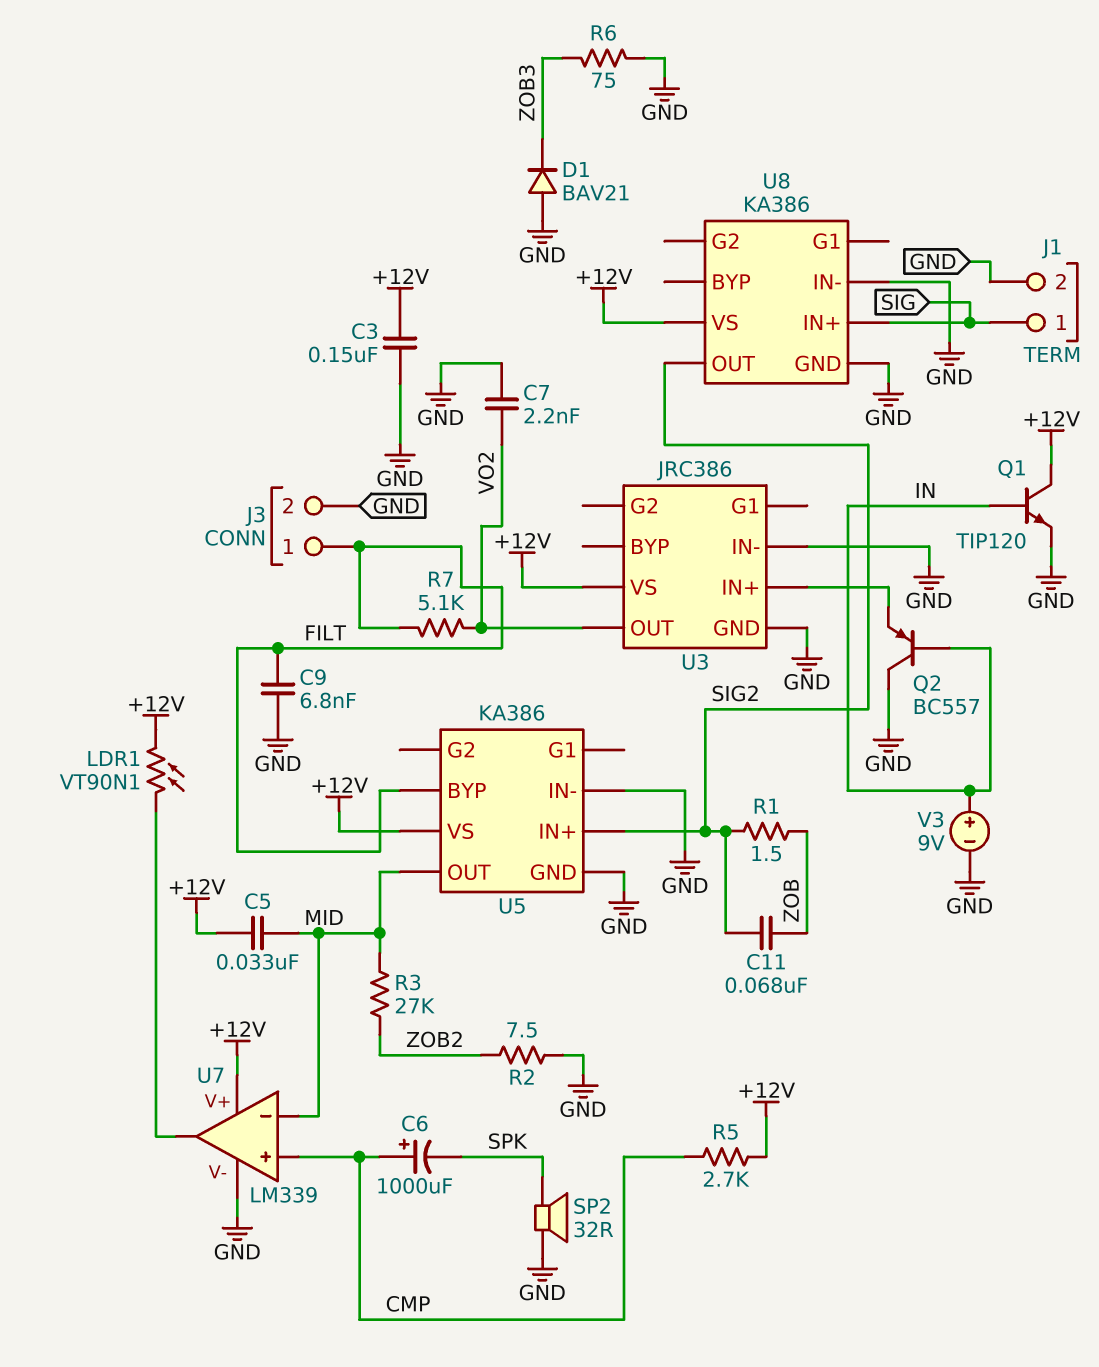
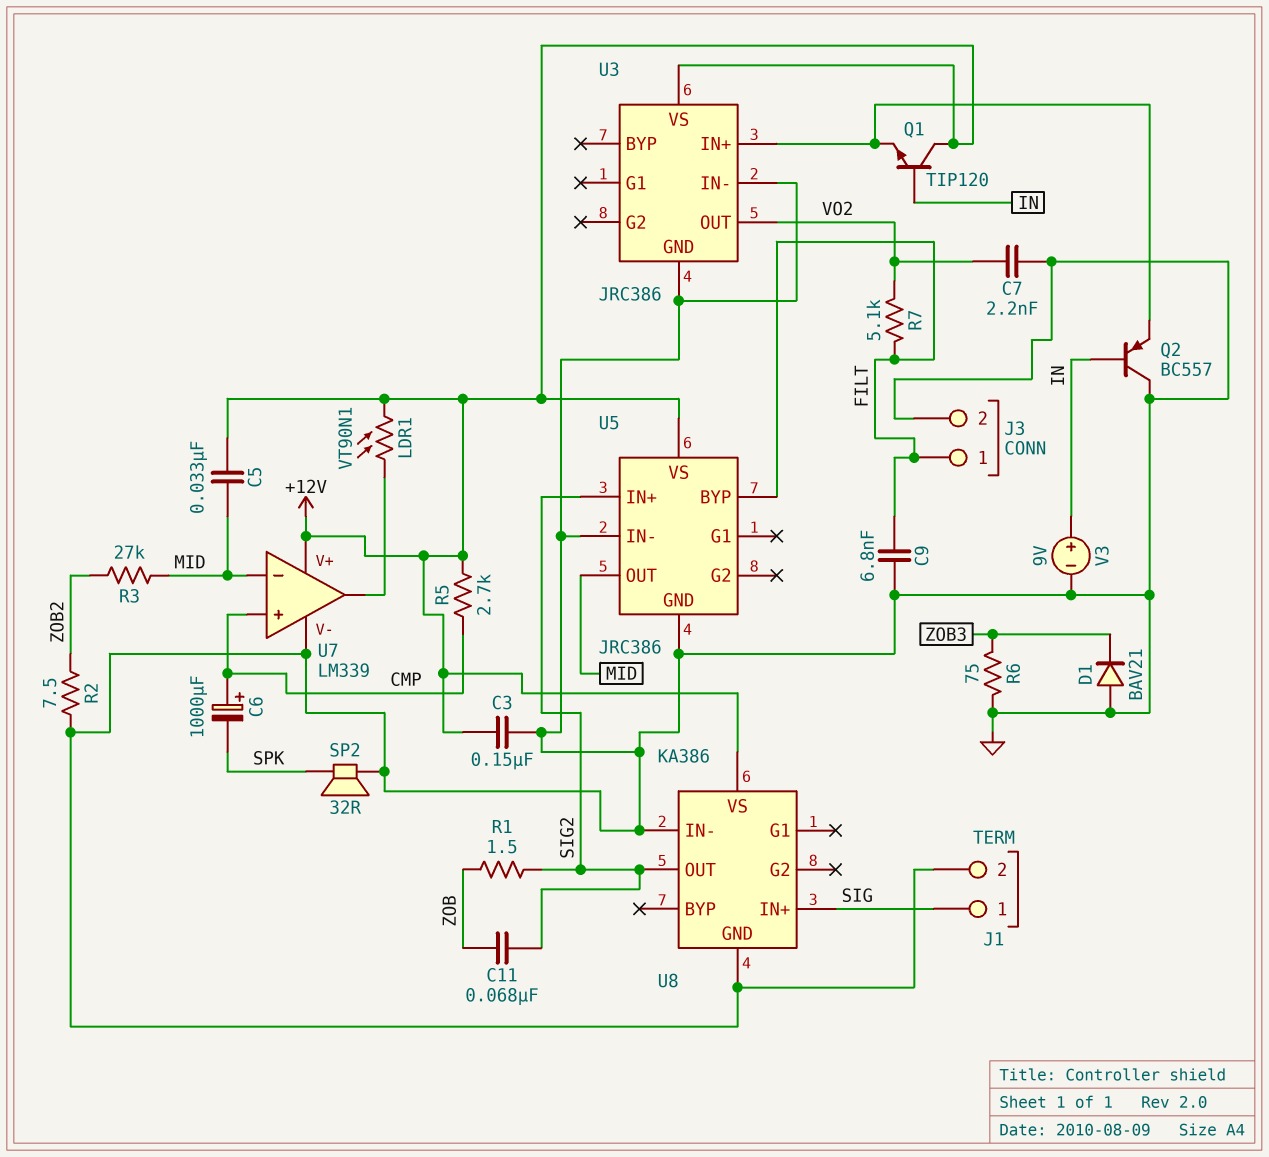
Q1: NPN TIP120 (B IN, C +12V, E GND) -> NPN TIP120 (B IN, C +12V, E U3/IN+)
U5: KA386 -> JRC386

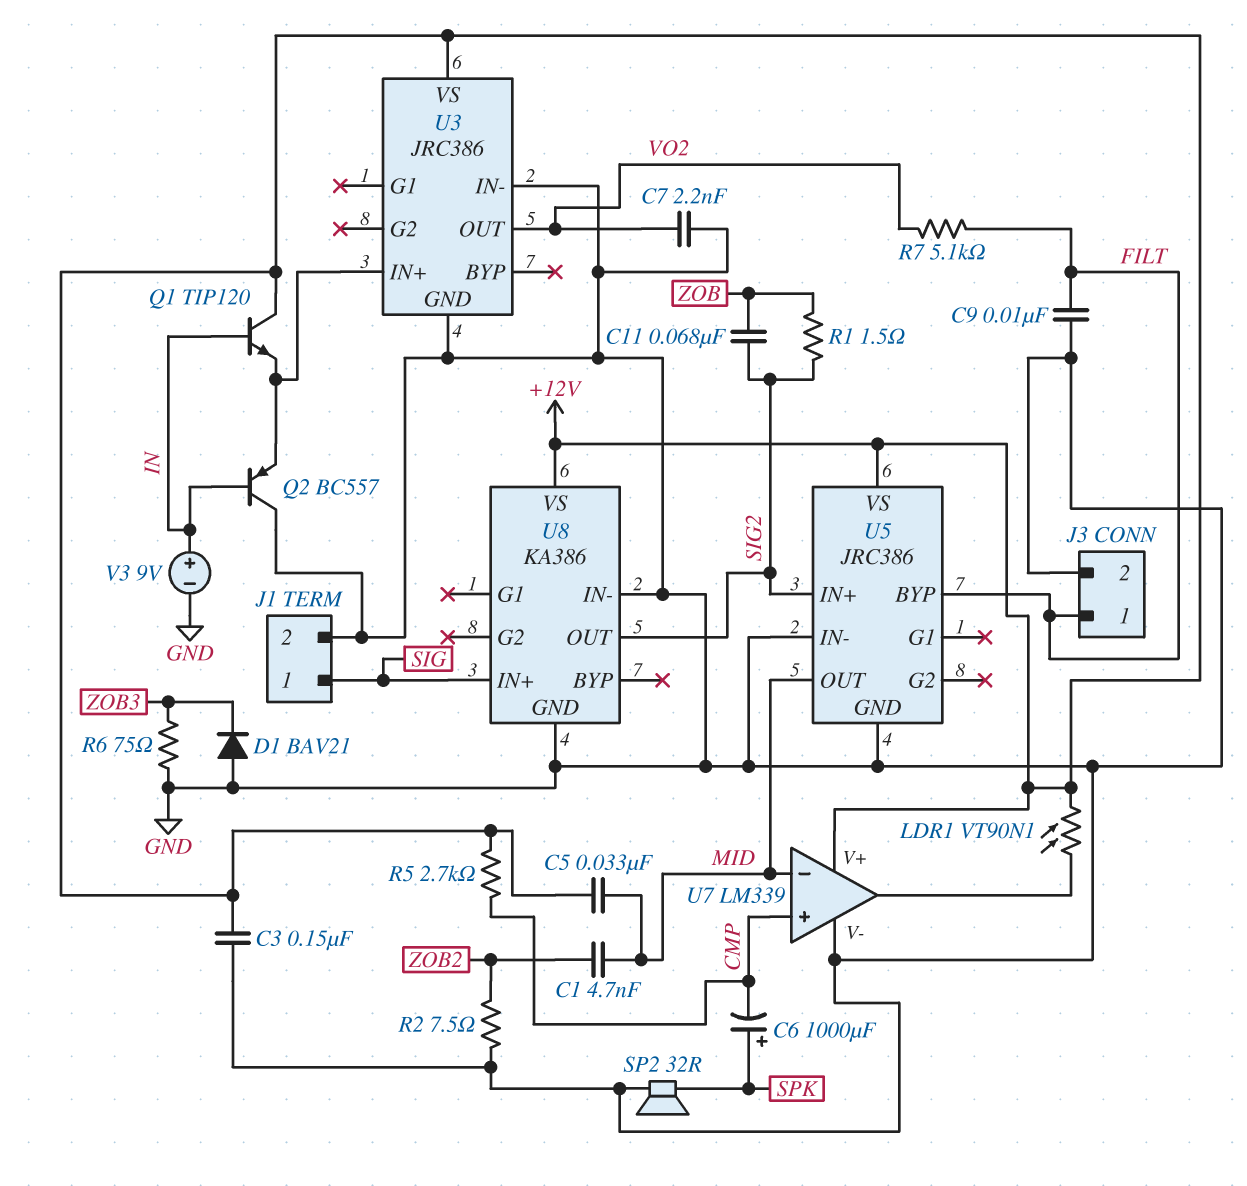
C1: none -> 4.7nF (MID, ZOB2)
C6: 1000uF (plus CMP, minus SPK) -> 1000uF (plus SPK, minus CMP)
C9: 6.8nF (FILT, GND) -> 10nF (FILT, GND)
R3: 27k (MID, ZOB2) -> none

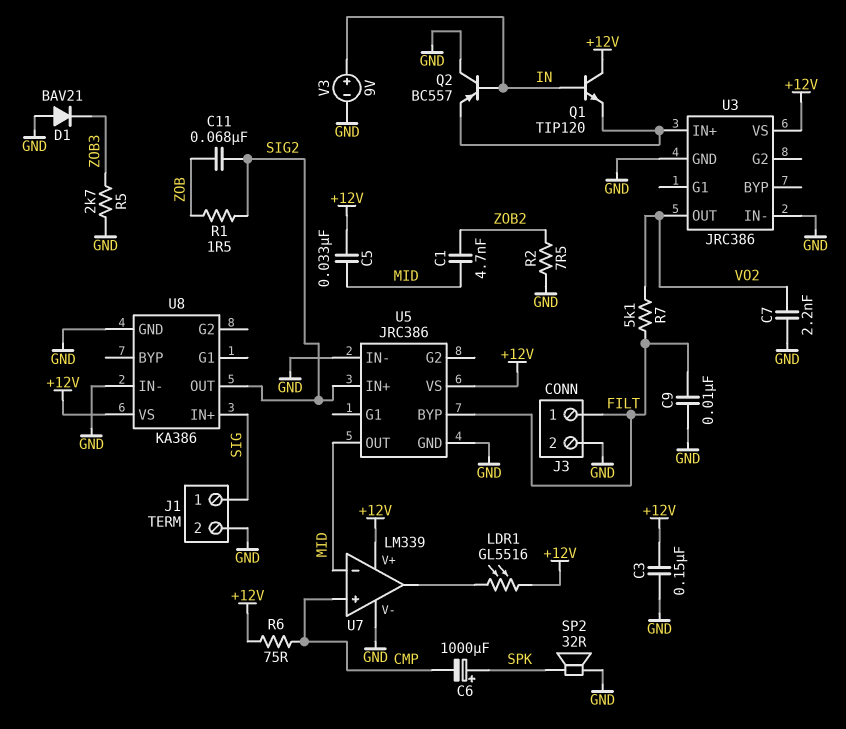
LDR1: VT90N1 (+12V, U7/out) -> GL5516 (+12V, U7/out)
R5: 2.7k (+12V, CMP) -> 2.7k (GND, ZOB3)
R6: 75 (GND, ZOB3) -> 75 (+12V, CMP)

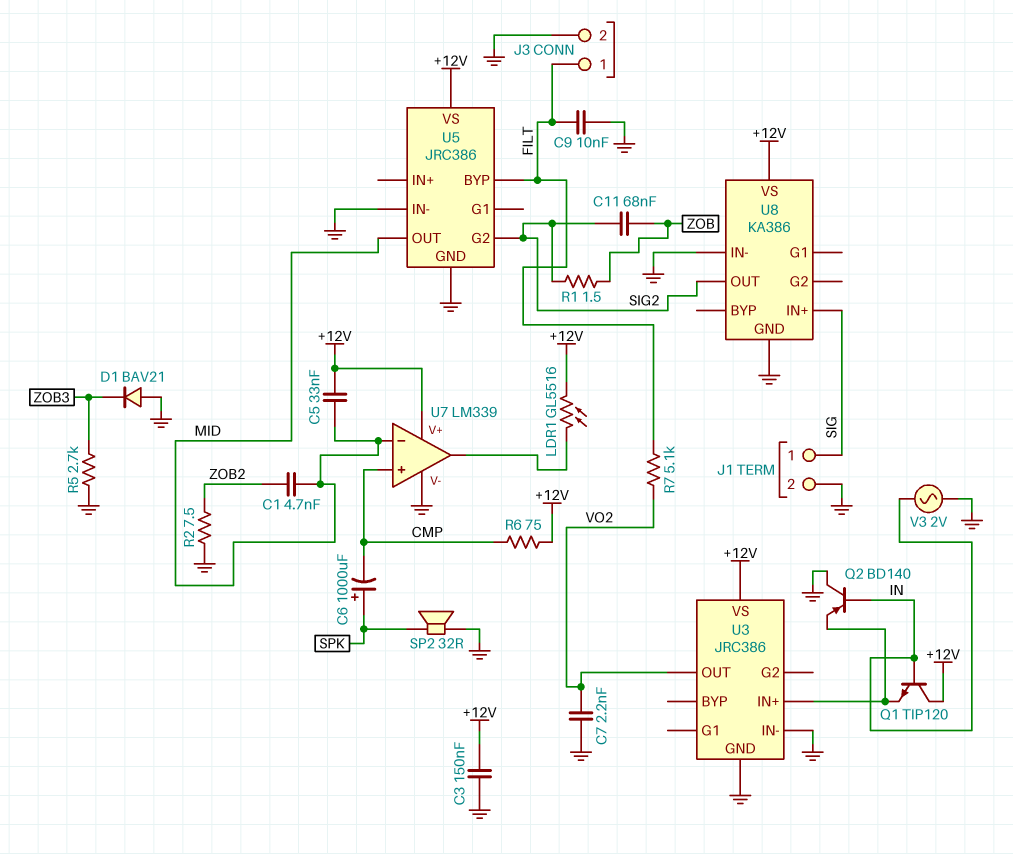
Q2: PNP BC557 (B IN, C GND, E U3/IN+) -> PNP BD140 (B IN, C GND, E U3/IN+)
U5 pin G2: none -> SIG2
U5 pin IN+: SIG2 -> none
V3: 9V (plus IN, minus GND) -> AC 2V (GND, IN)

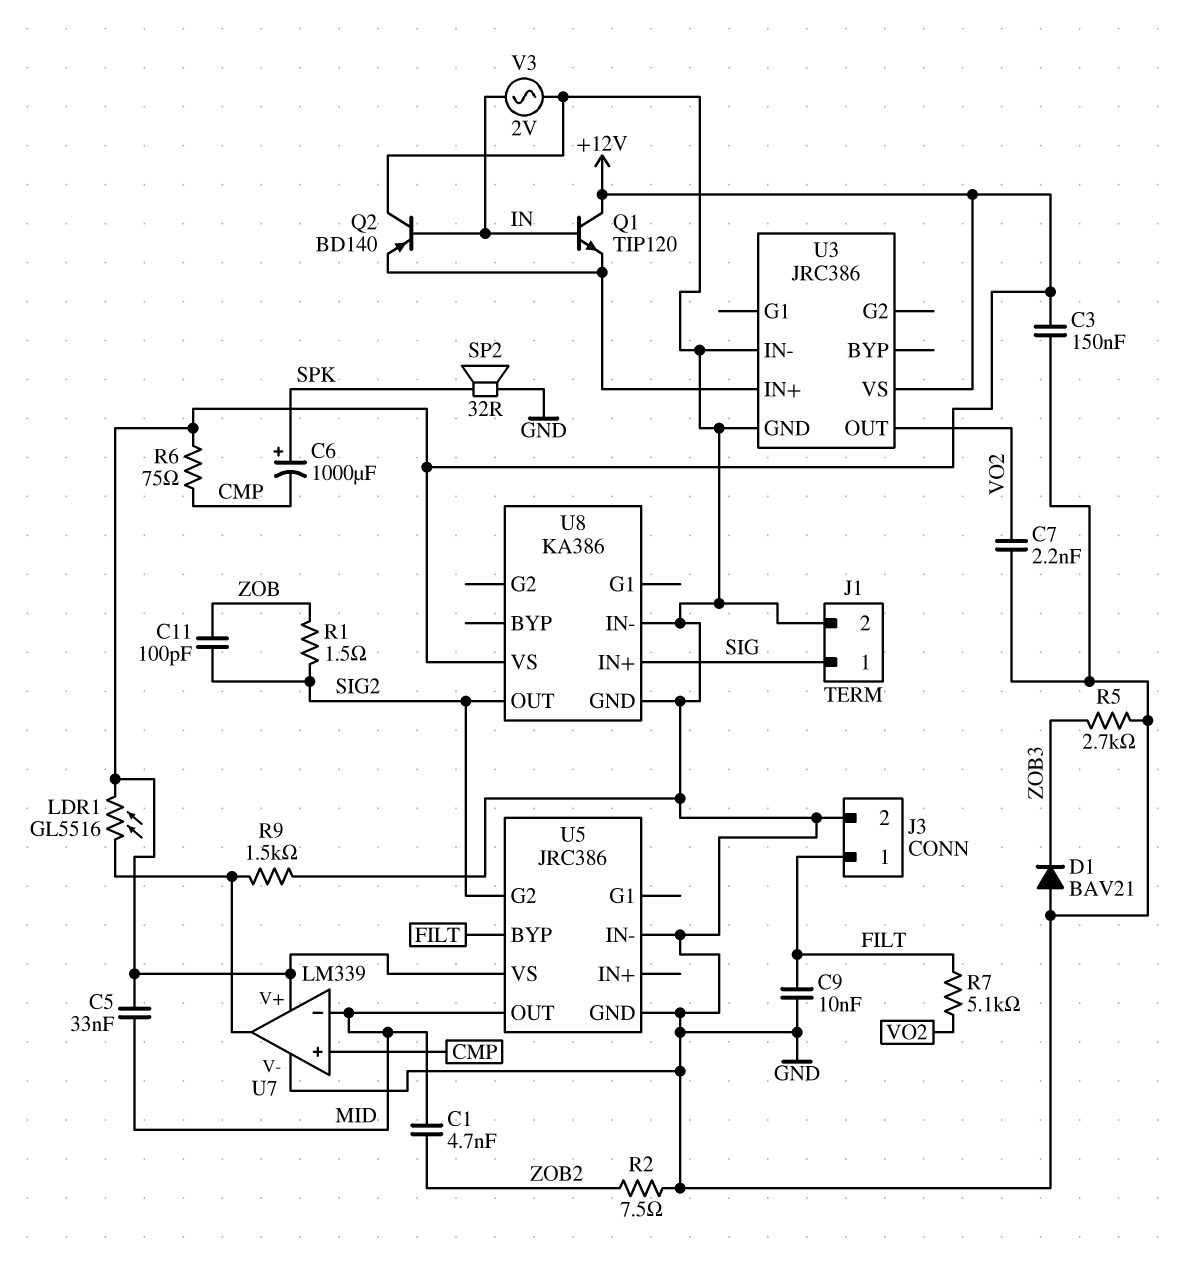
C11: 68nF (SIG2, ZOB) -> 100pF (SIG2, ZOB)
R9: none -> 1.5k (GND, U7/out)

